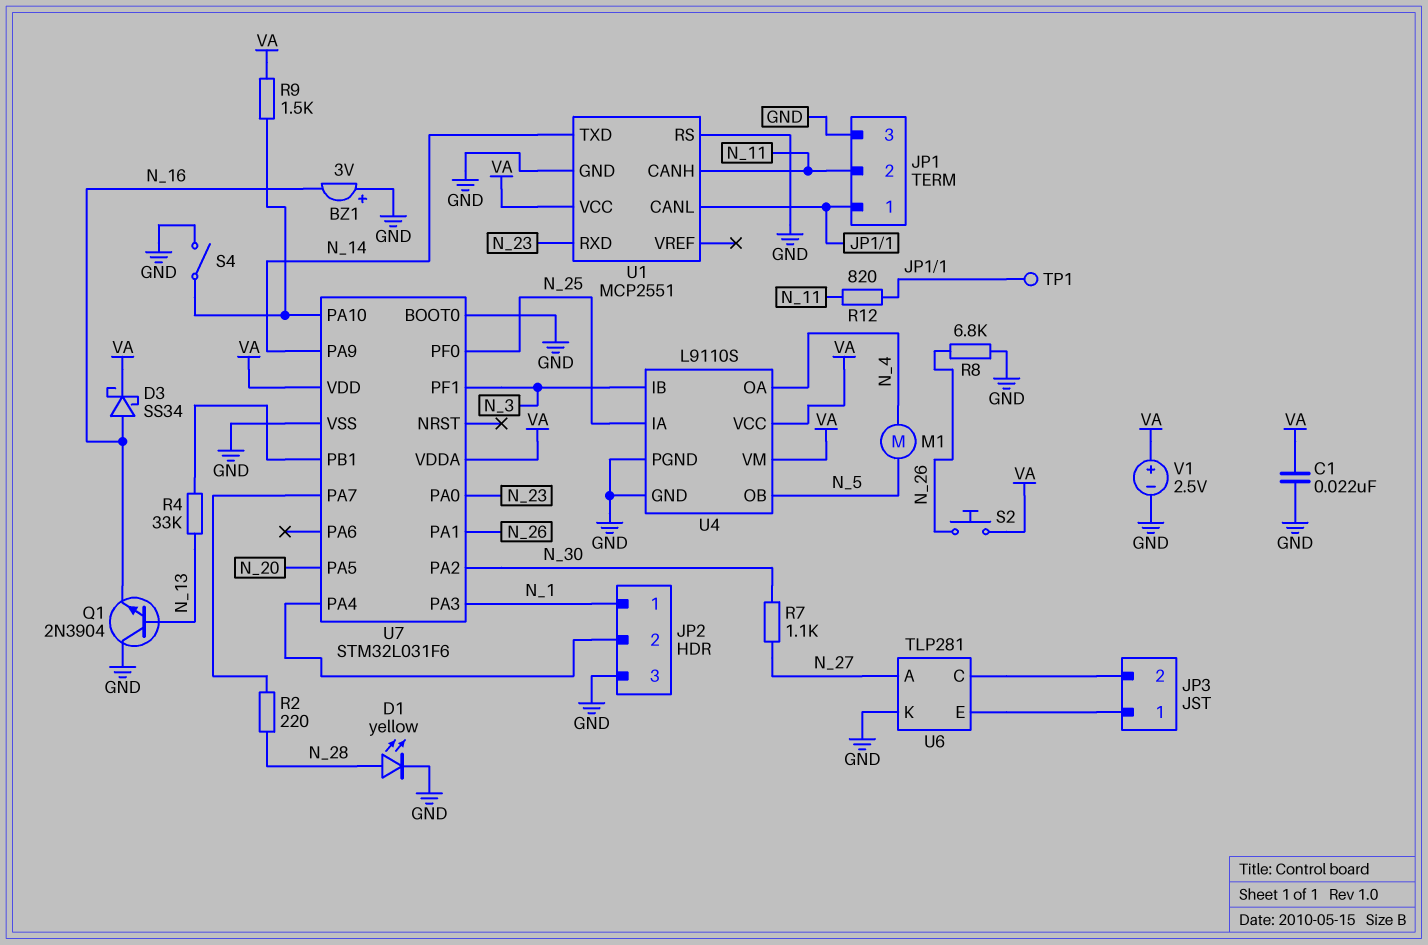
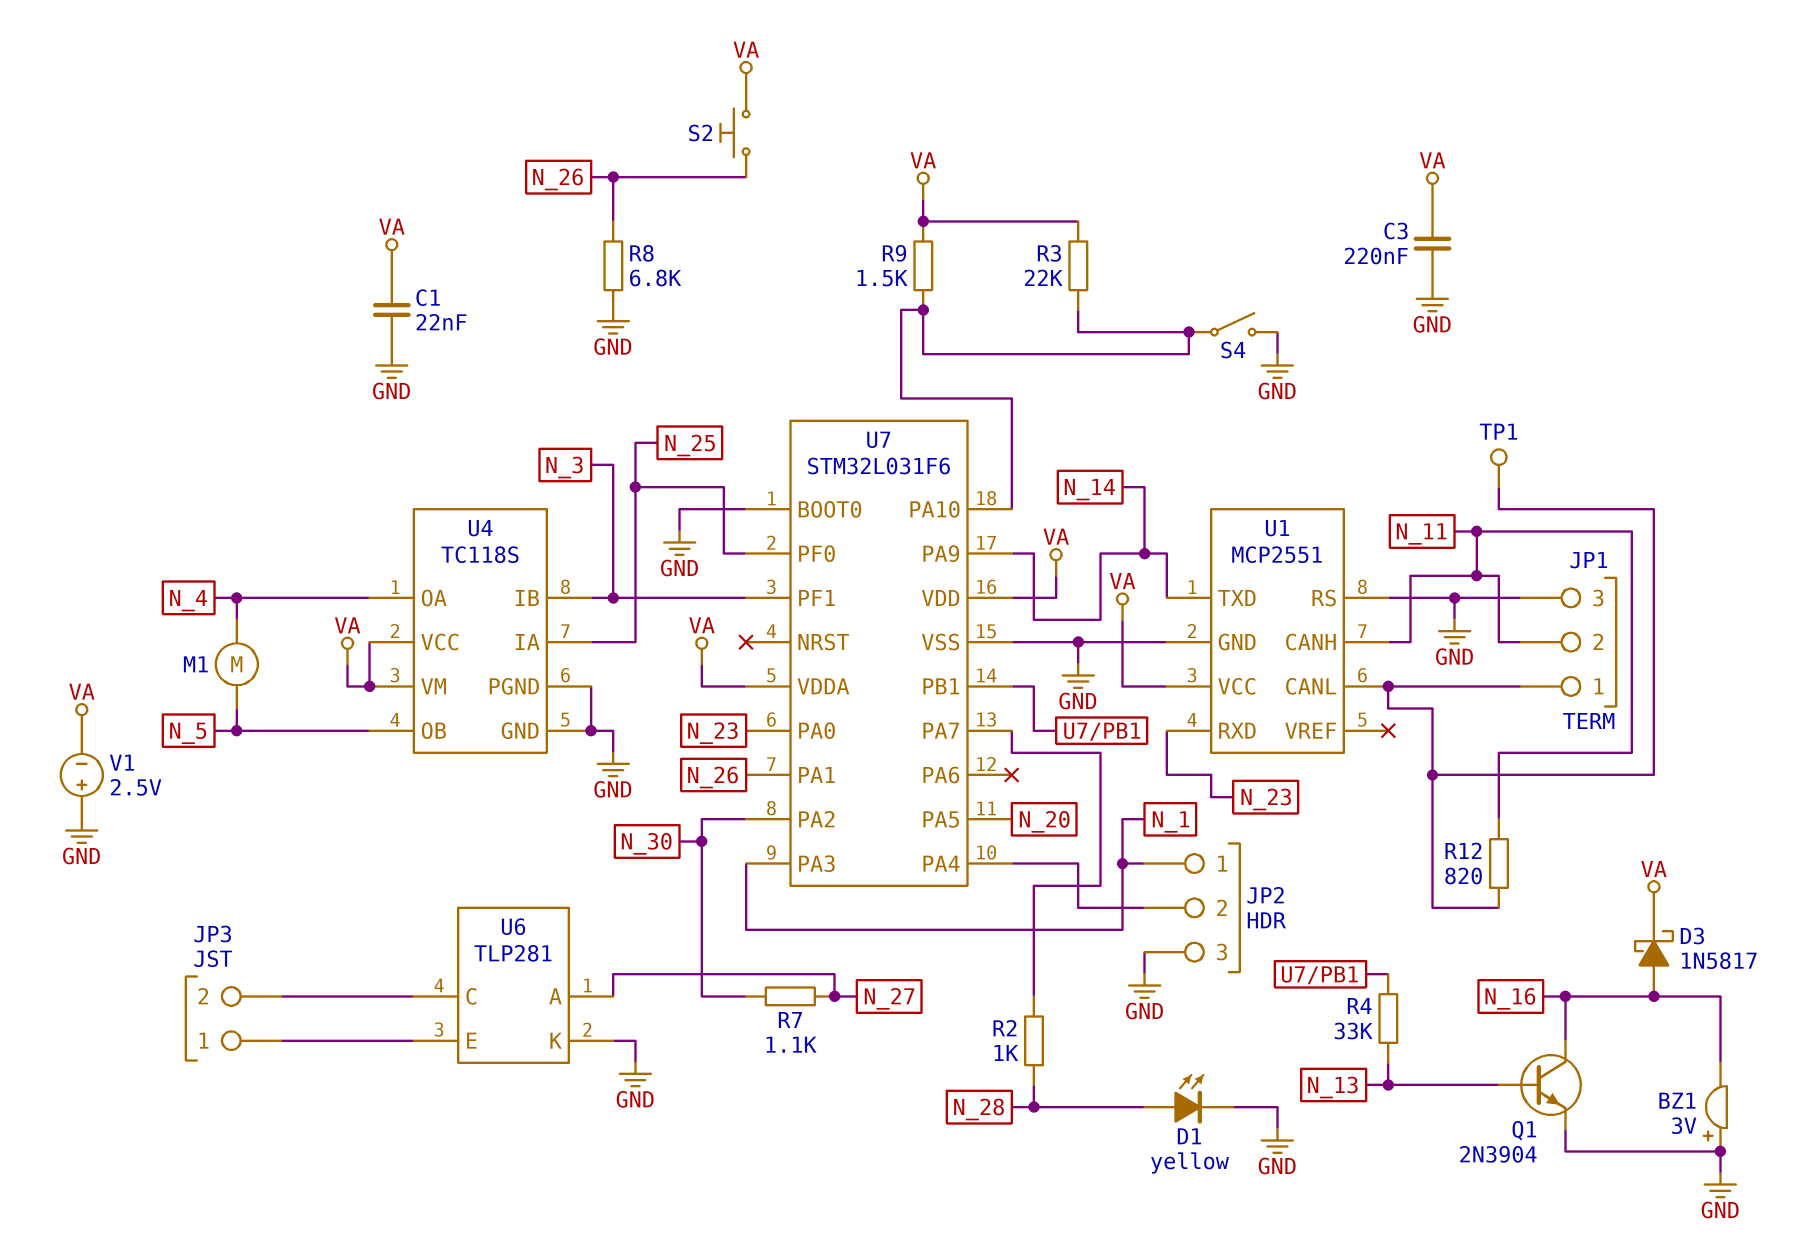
C3: none -> 220nF (GND, VA)
D3: schottky SS34 (A N_16, K VA) -> schottky 1N5817 (A N_16, K VA)
Q1: NPN 2N3904 (B N_13, C GND, E N_16) -> NPN 2N3904 (B N_13, C N_16, E GND)
R2: 220 (N_28, U7/PA7) -> 1k (N_28, U7/PA7)
R3: none -> 22k (U7/PA10, VA)
U4: L9110S -> TC118S
V1: 2.5V (plus VA, minus GND) -> 2.5V (plus GND, minus VA)

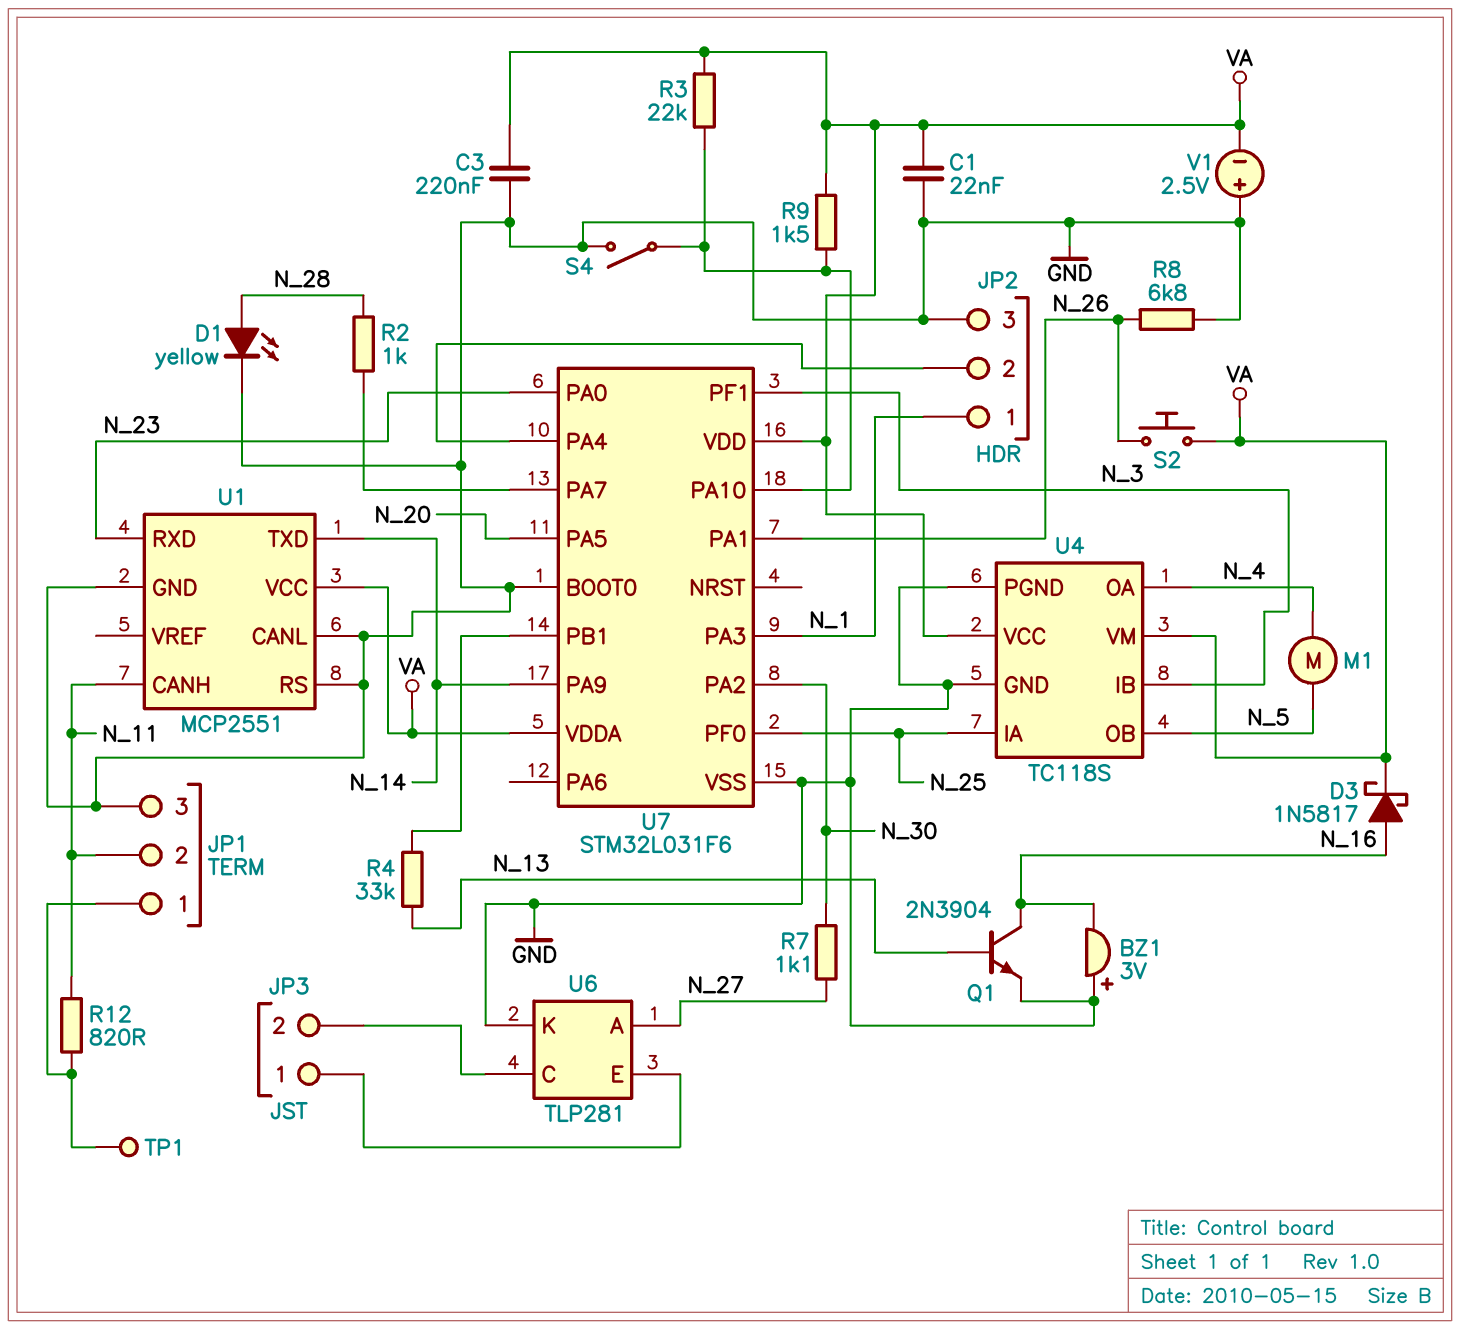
U1 pin CANL: JP1/1 -> GND

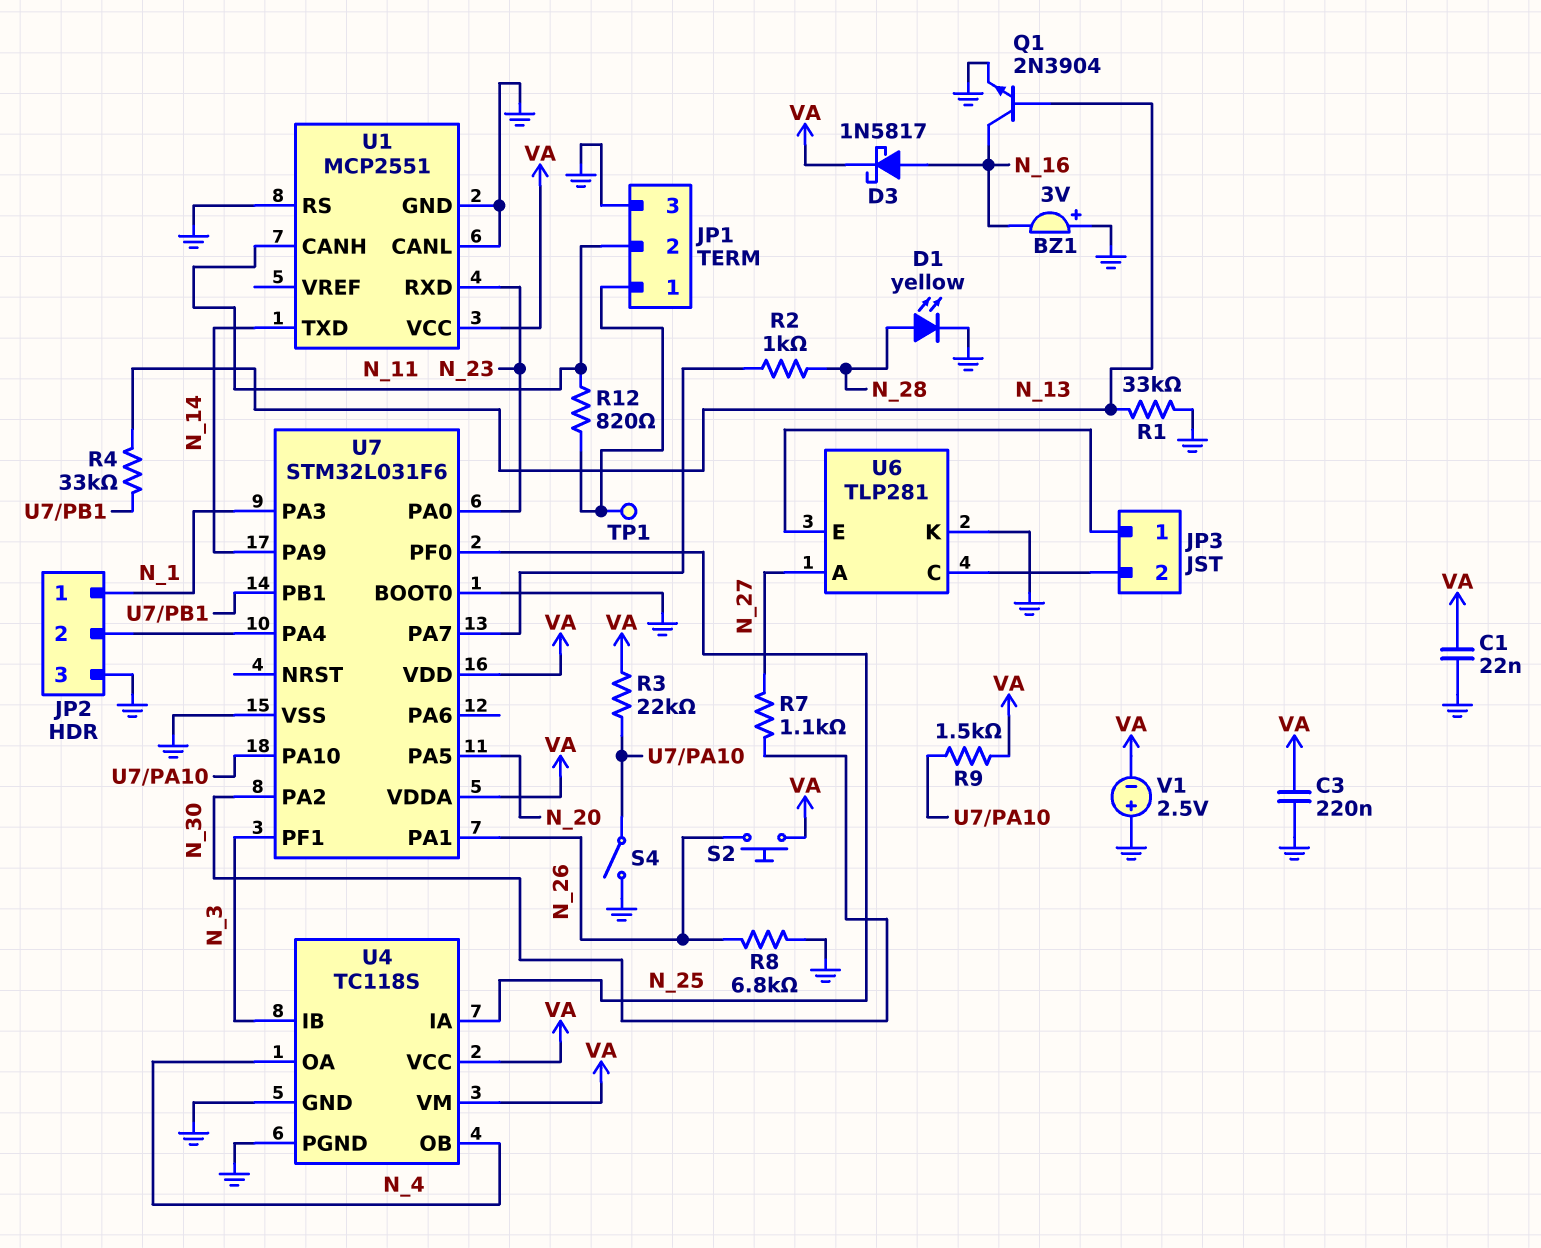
M1: motor (N_4, N_5) -> none
R1: none -> 33k (GND, N_13)
U4 pin OB: N_5 -> N_4

